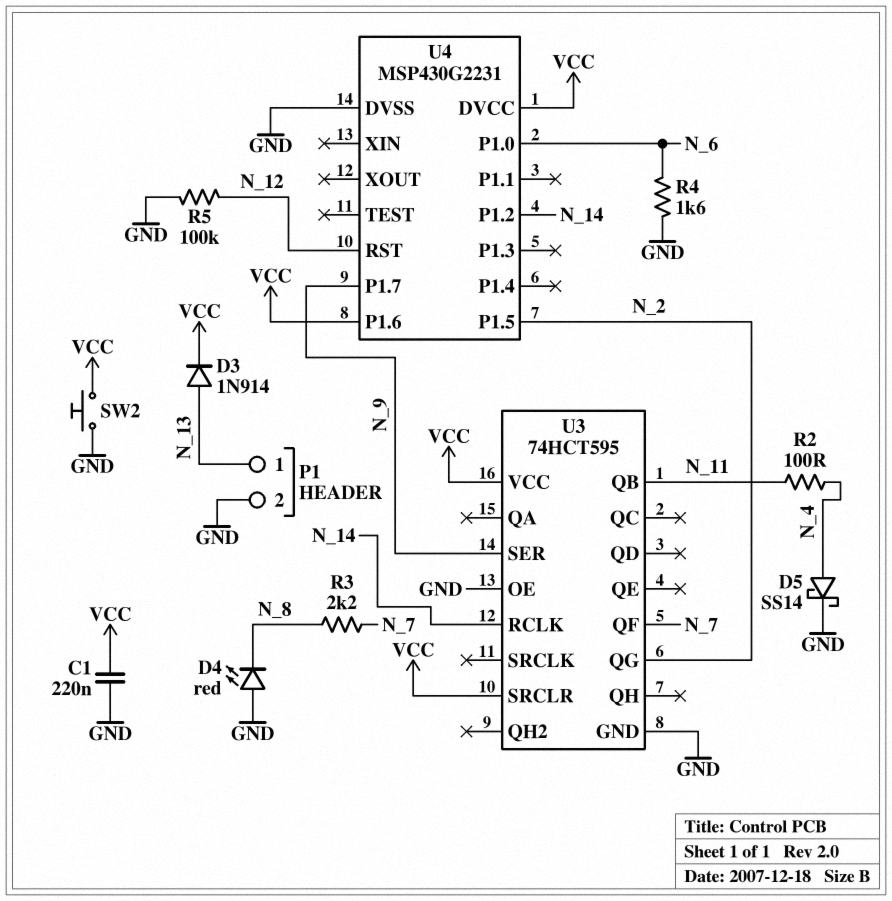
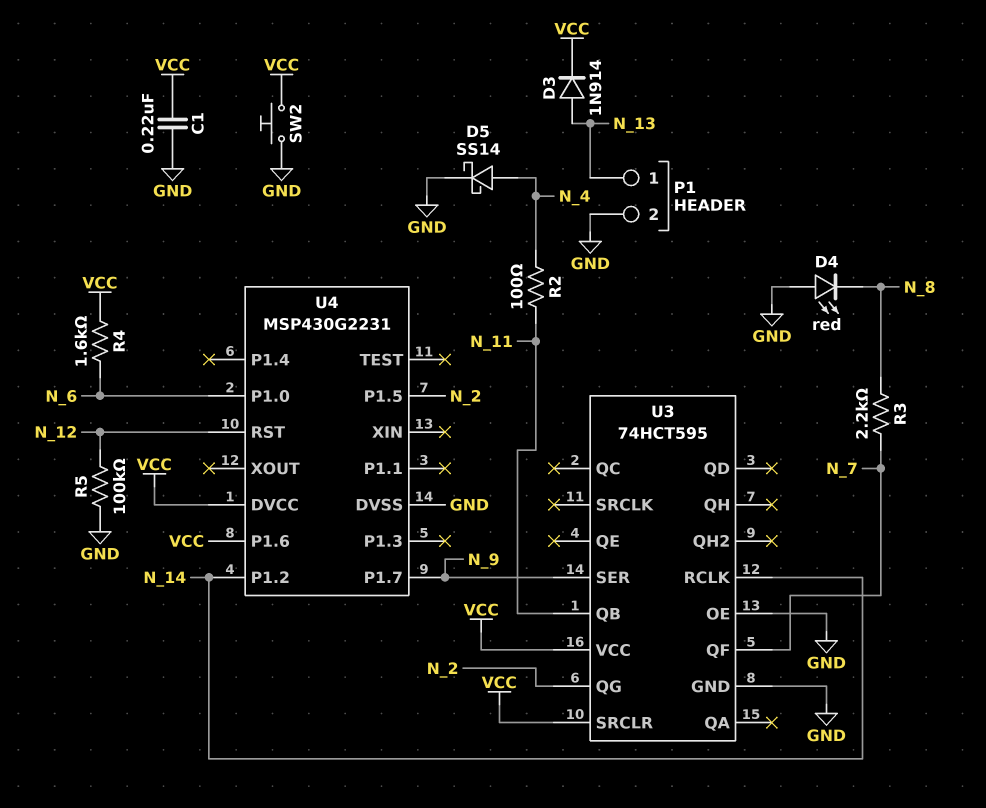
R4: 1.6k (GND, N_6) -> 1.6k (N_6, VCC)

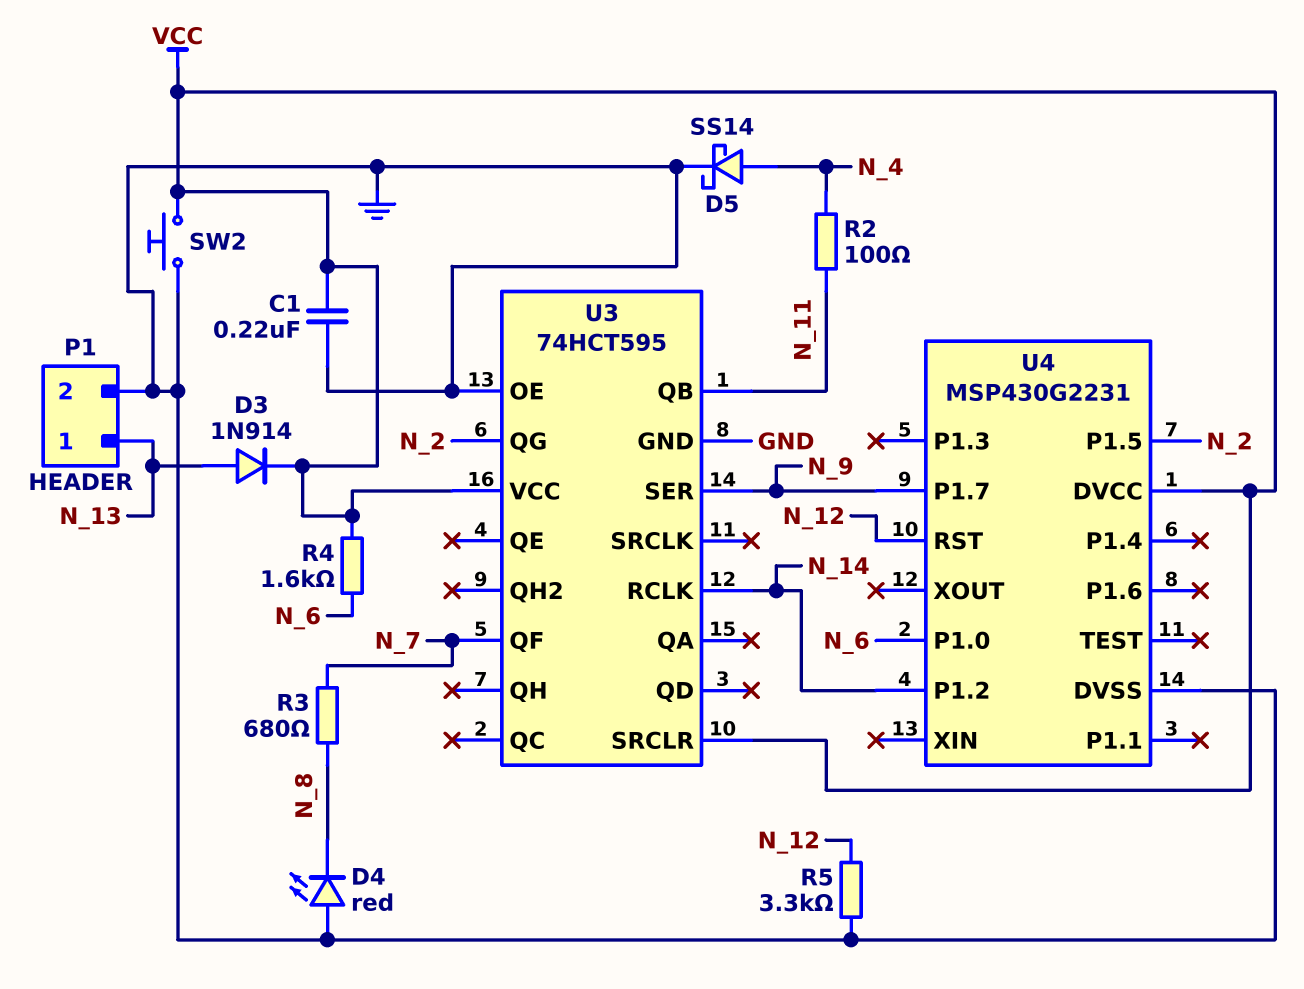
R3: 2.2k (N_7, N_8) -> 680 (N_7, N_8)
R5: 100k (GND, N_12) -> 3.3k (GND, N_12)
U4 pin P1.6: VCC -> none

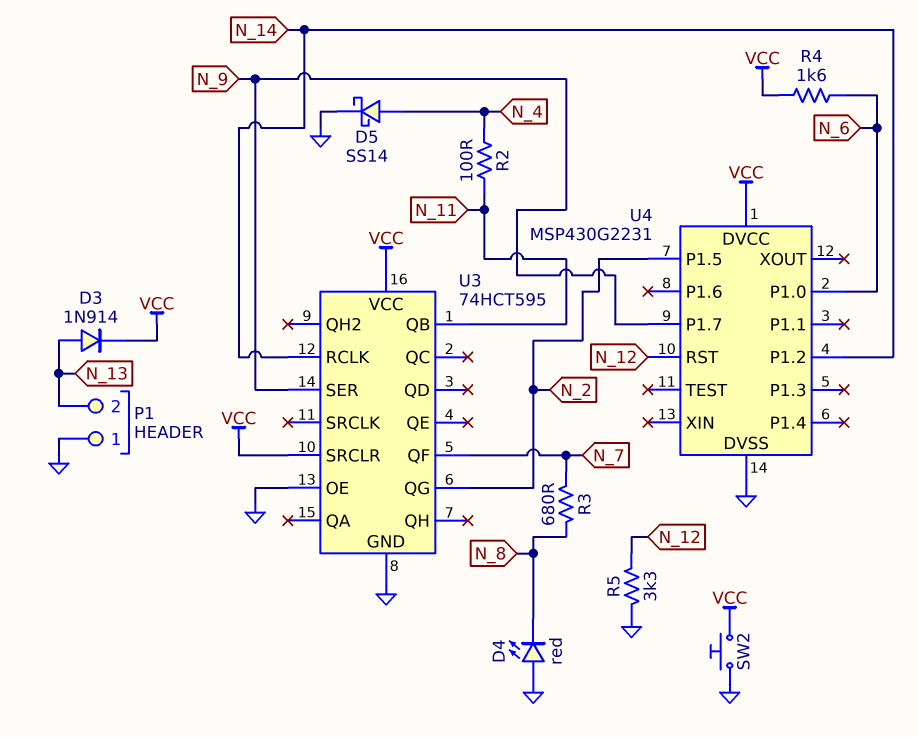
C1: 220nF (GND, VCC) -> none
P1 pin 1: N_13 -> GND
P1 pin 2: GND -> N_13

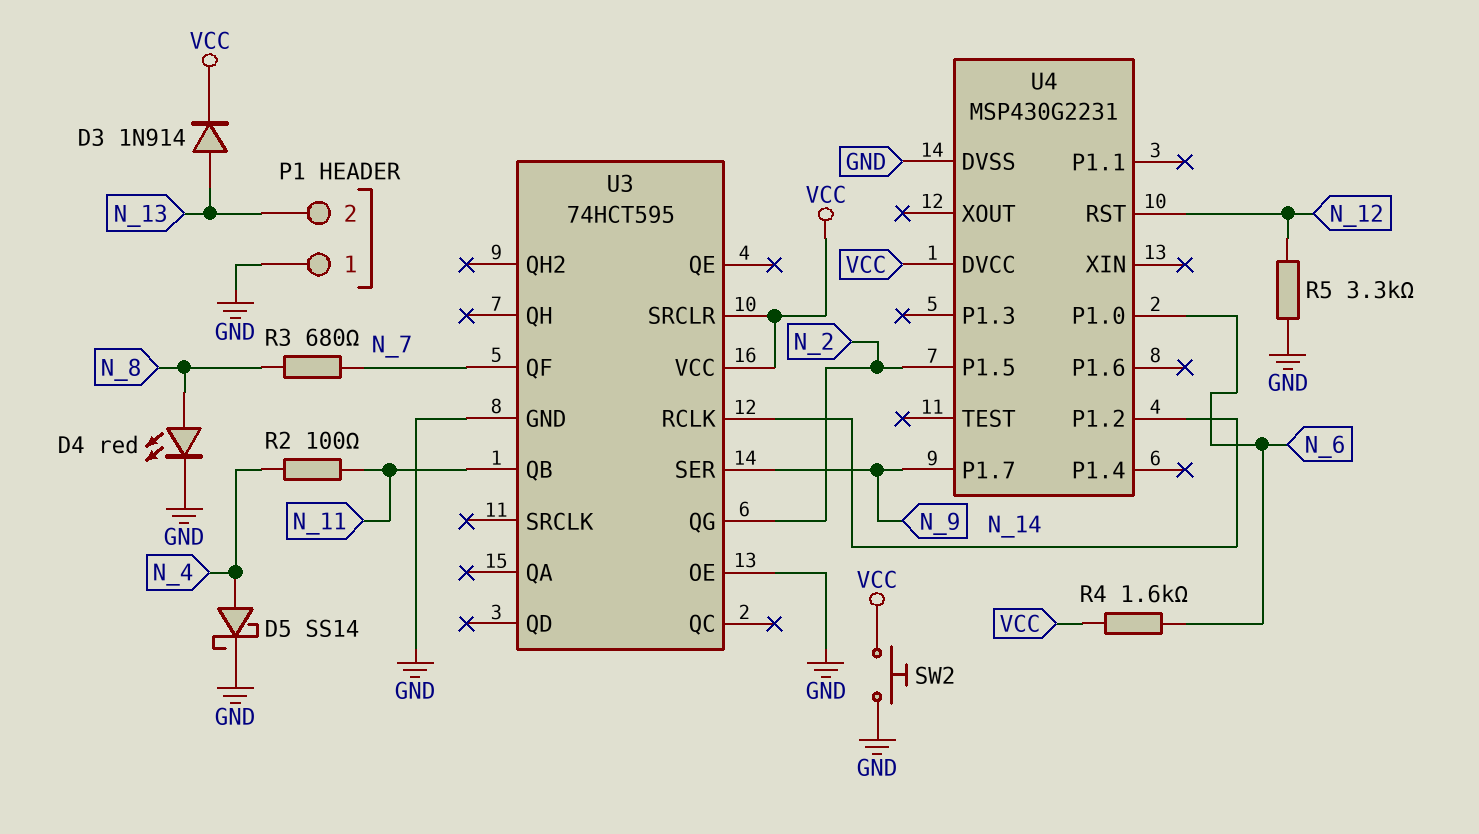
D4: LED red (A GND, K N_8) -> LED red (A N_8, K GND)

